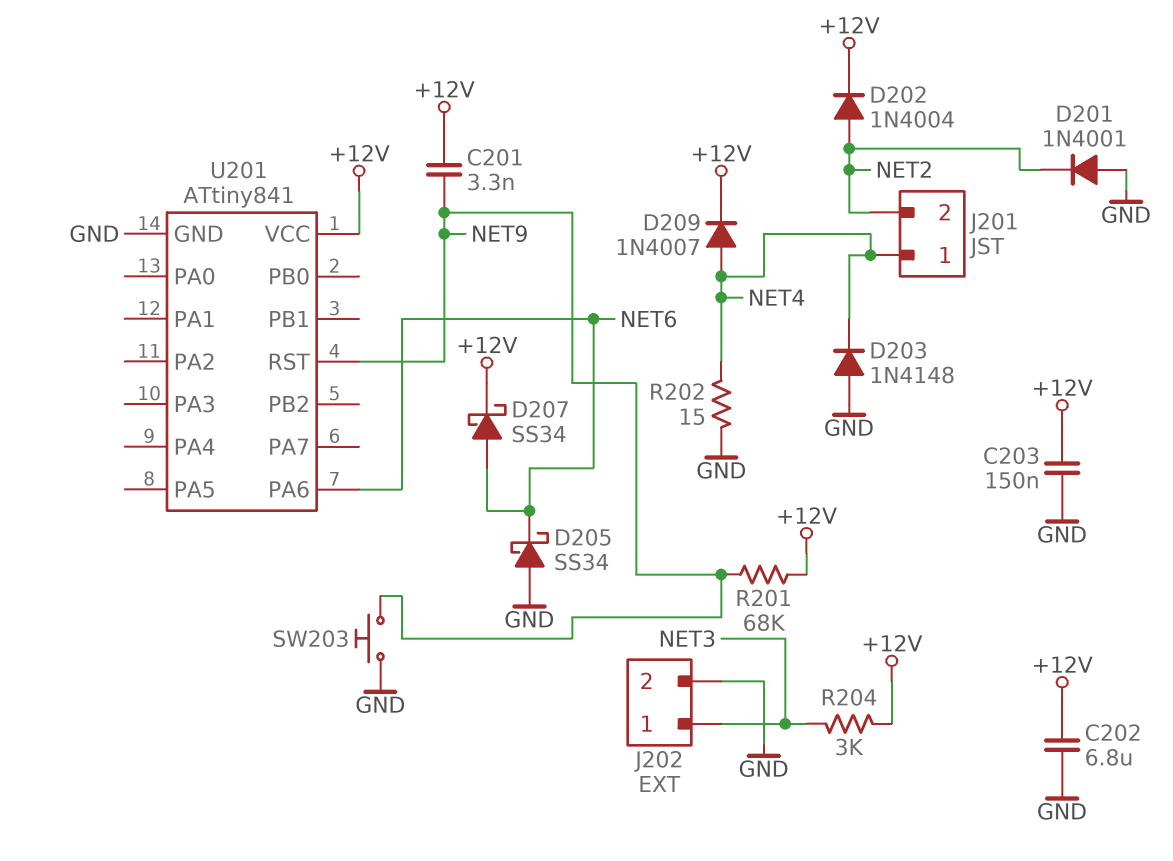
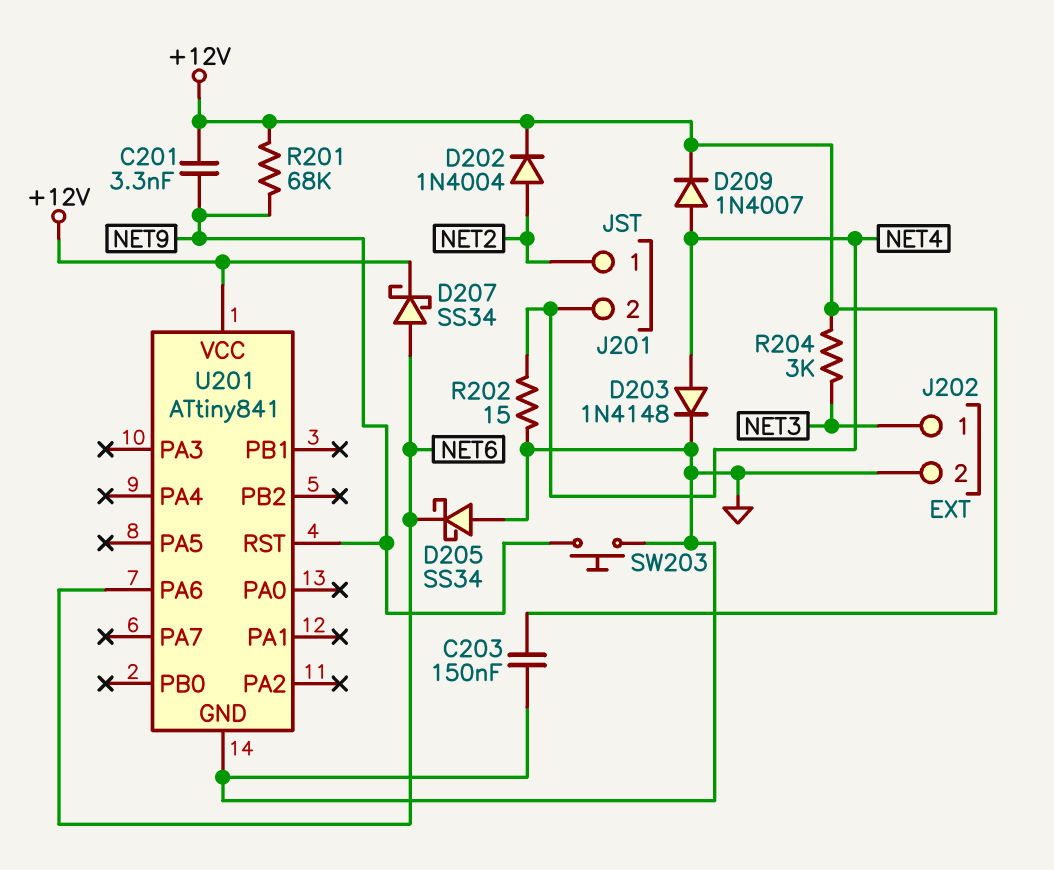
C202: 6.8uF (+12V, GND) -> none
D201: diode 1N4001 (A GND, K NET2) -> none
D203: diode 1N4148 (A GND, K NET4) -> diode 1N4148 (A NET4, K GND)
J201 pin 1: NET4 -> NET2
J201 pin 2: NET2 -> NET4

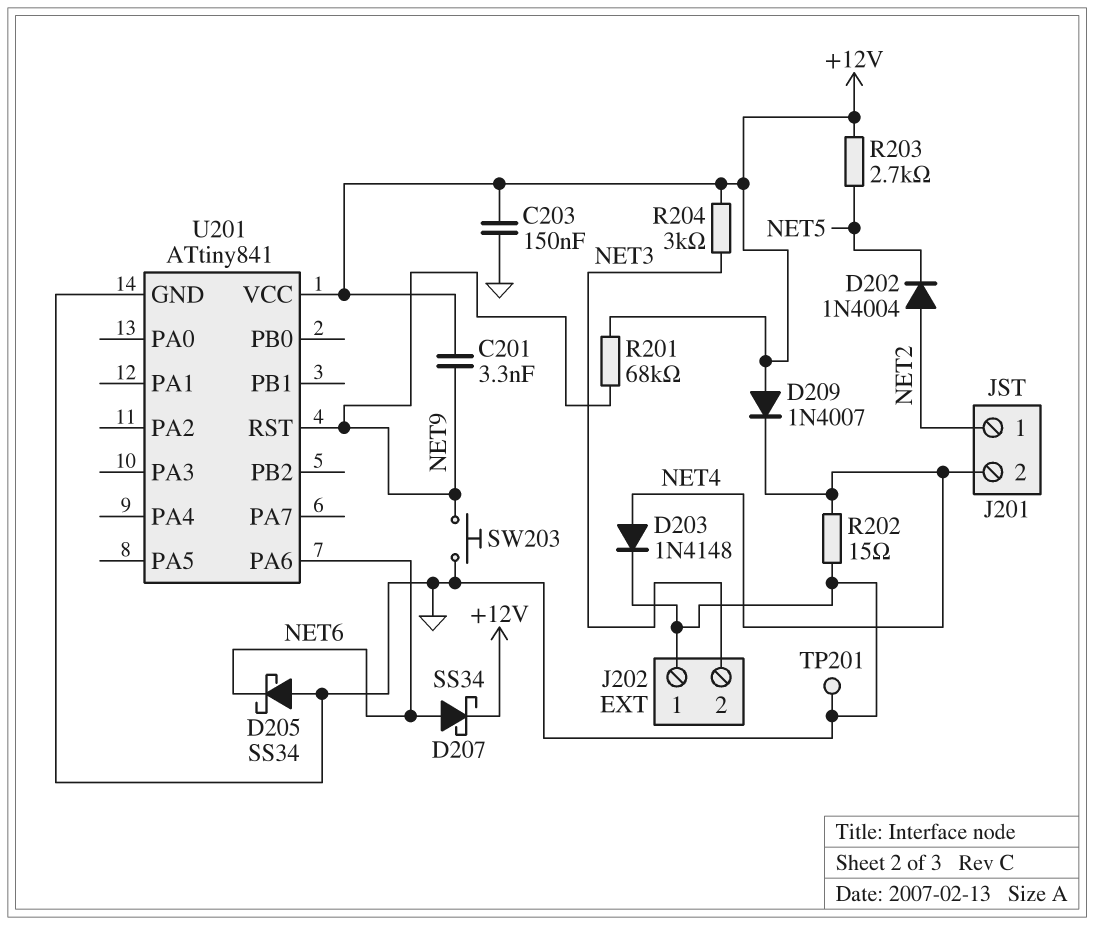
D202: diode 1N4004 (A NET2, K +12V) -> diode 1N4004 (A NET2, K NET5)
D209: diode 1N4007 (A NET4, K +12V) -> diode 1N4007 (A +12V, K NET4)
J202 pin 1: NET3 -> GND
J202 pin 2: GND -> NET3
R203: none -> 2.7k (+12V, NET5)
TP201: none -> test point (GND)

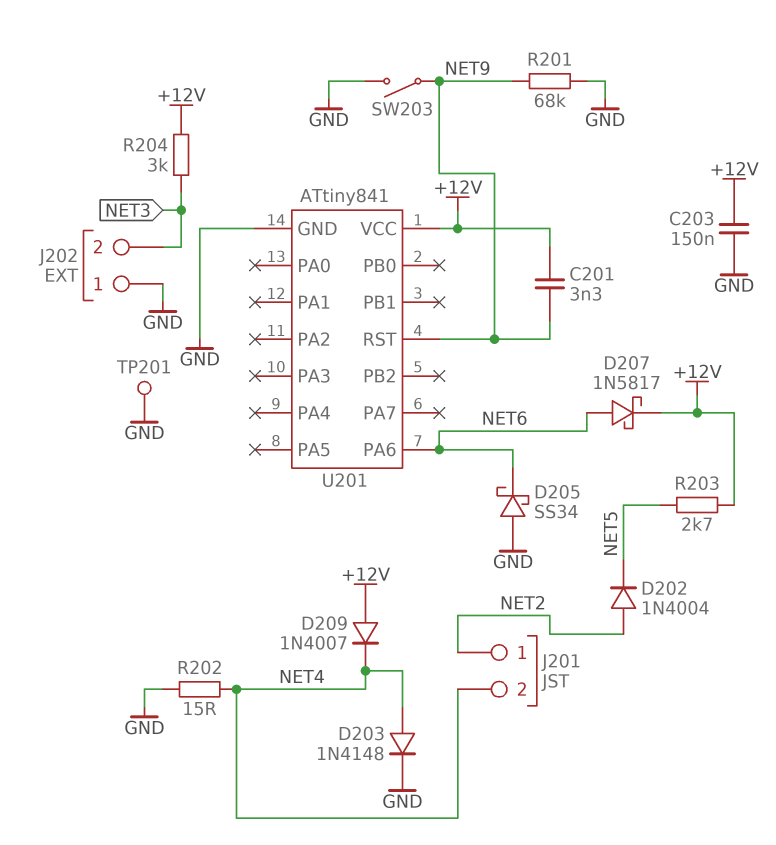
D207: schottky SS34 (A NET6, K +12V) -> schottky 1N5817 (A NET6, K +12V)
R201: 68k (+12V, NET9) -> 68k (GND, NET9)
SW203: button (GND, NET9) -> switch (GND, NET9)

